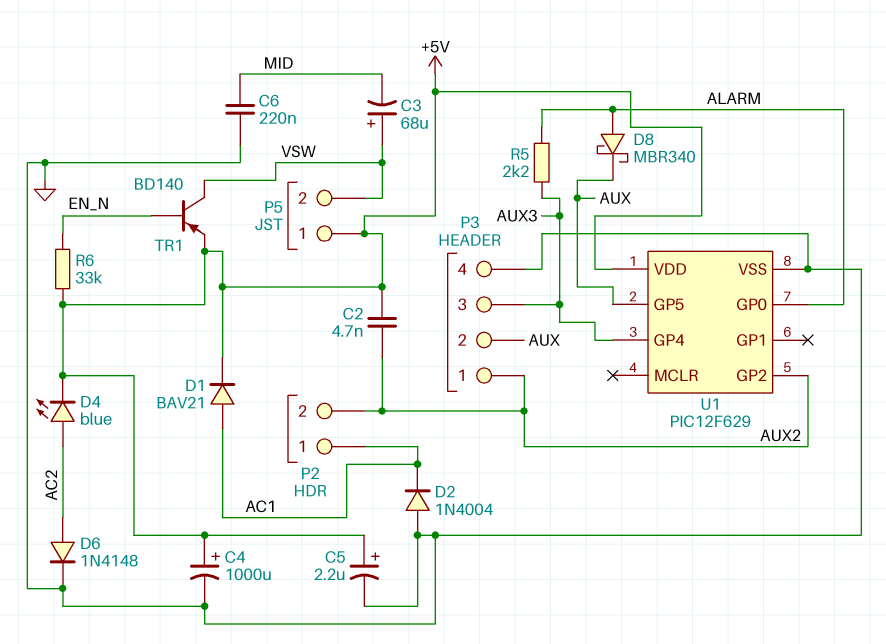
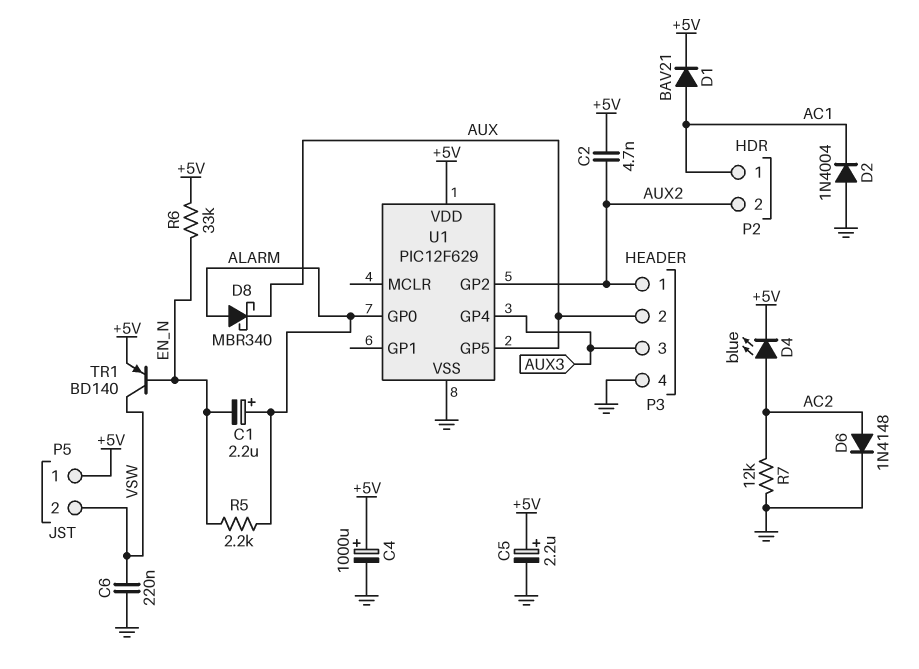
C1: none -> 2.2uF (plus ALARM, minus EN_N)
C3: 68uF (plus VSW, minus MID) -> none
C6: 220nF (GND, MID) -> 220nF (GND, VSW)
R5: 2.2k (ALARM, AUX3) -> 2.2k (ALARM, EN_N)
R7: none -> 12k (AC2, GND)

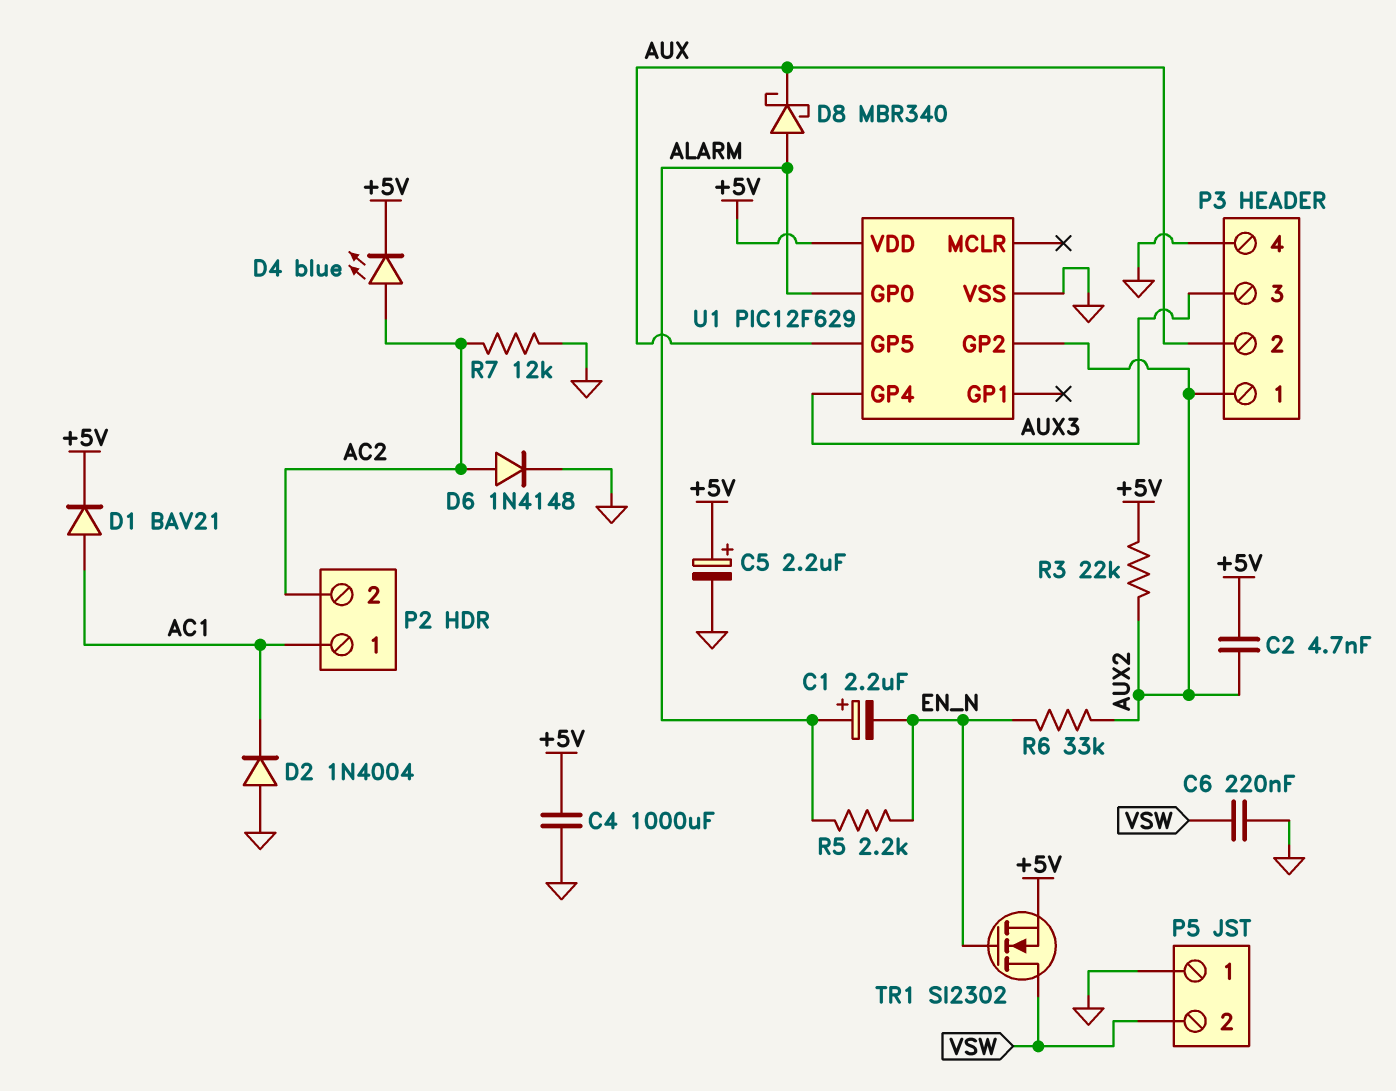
C4: 1000uF (plus +5V, minus GND) -> 1000uF (+5V, GND)
P2 pin 2: AUX2 -> AC2
P5 pin 1: +5V -> GND
R3: none -> 22k (+5V, AUX2)
R6: 33k (+5V, EN_N) -> 33k (AUX2, EN_N)
TR1: PNP BD140 (B EN_N, C VSW, E +5V) -> NMOS SI2302 (G EN_N, D VSW, S +5V)

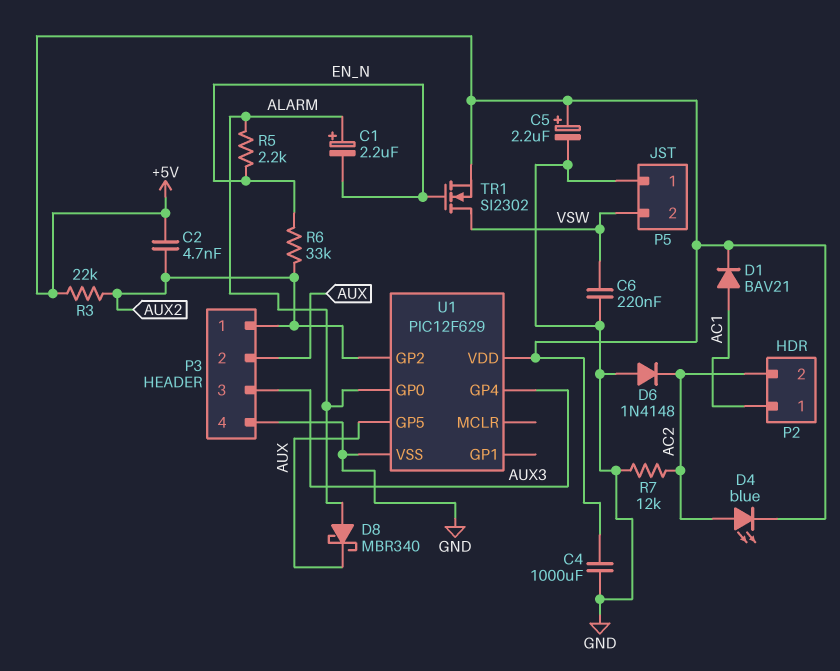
D2: diode 1N4004 (A GND, K AC1) -> none
D6: diode 1N4148 (A AC2, K GND) -> diode 1N4148 (A GND, K AC2)

